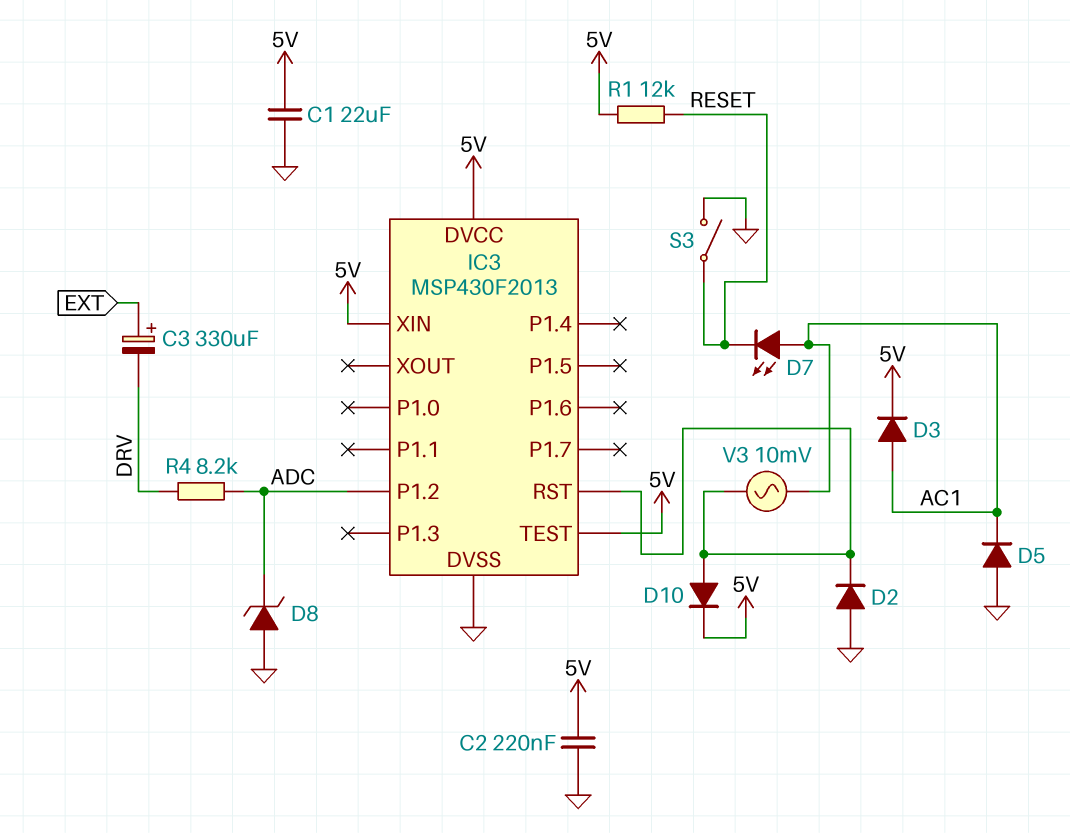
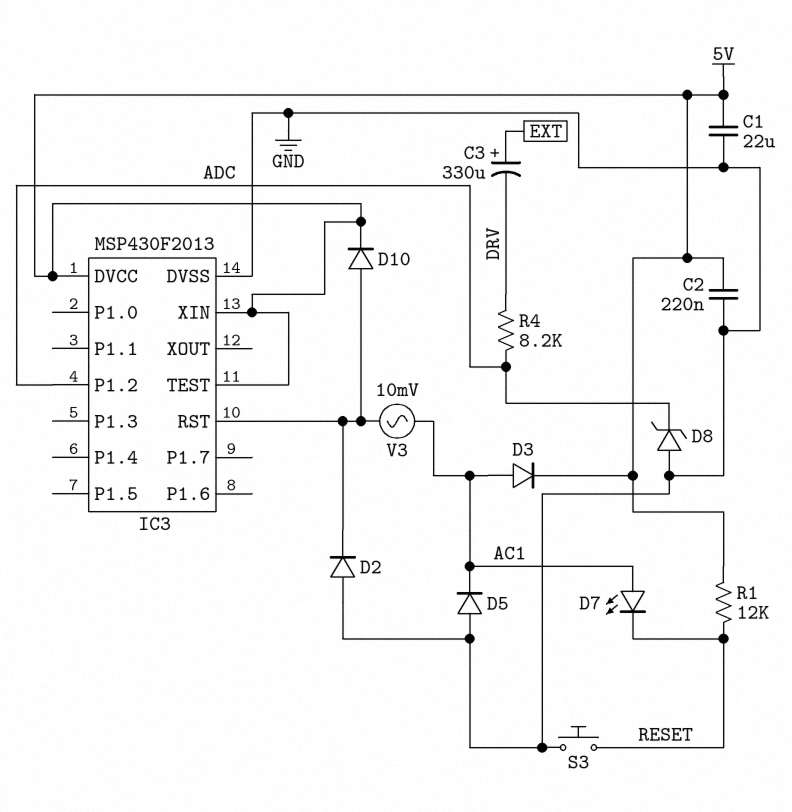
S3: switch (GND, RESET) -> button (GND, RESET)

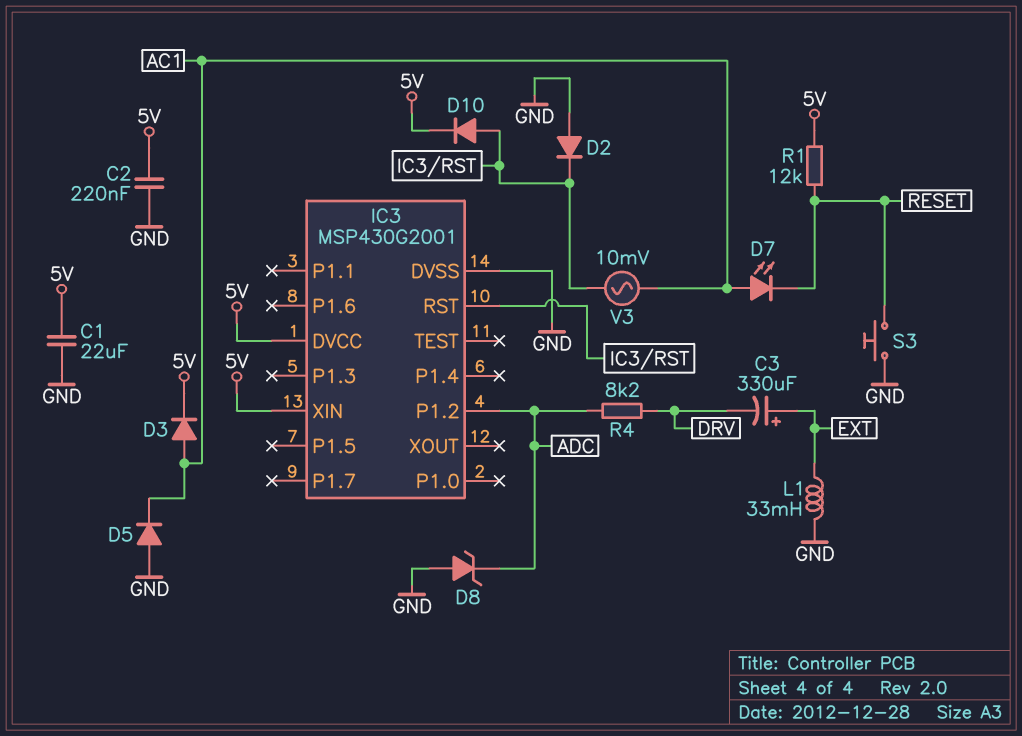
IC3: MSP430F2013 -> MSP430G2001
IC3 pin TEST: 5V -> none
L1: none -> 33mH (EXT, GND)

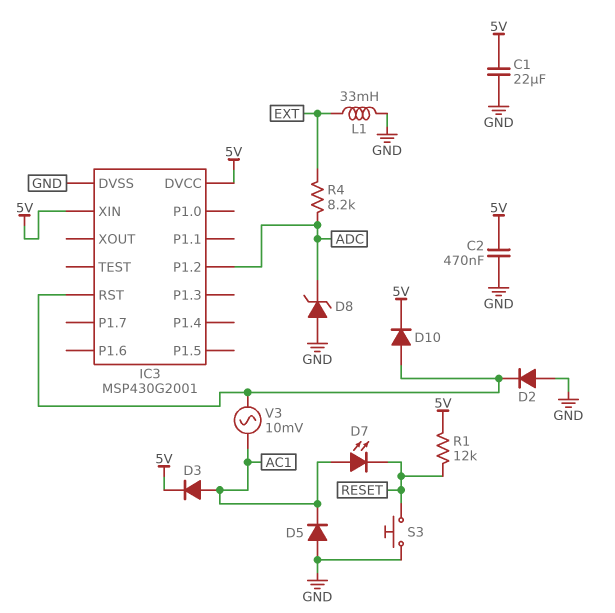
C2: 220nF (5V, GND) -> 470nF (5V, GND)
C3: 330uF (plus EXT, minus DRV) -> none
R4: 8.2k (ADC, DRV) -> 8.2k (ADC, EXT)

